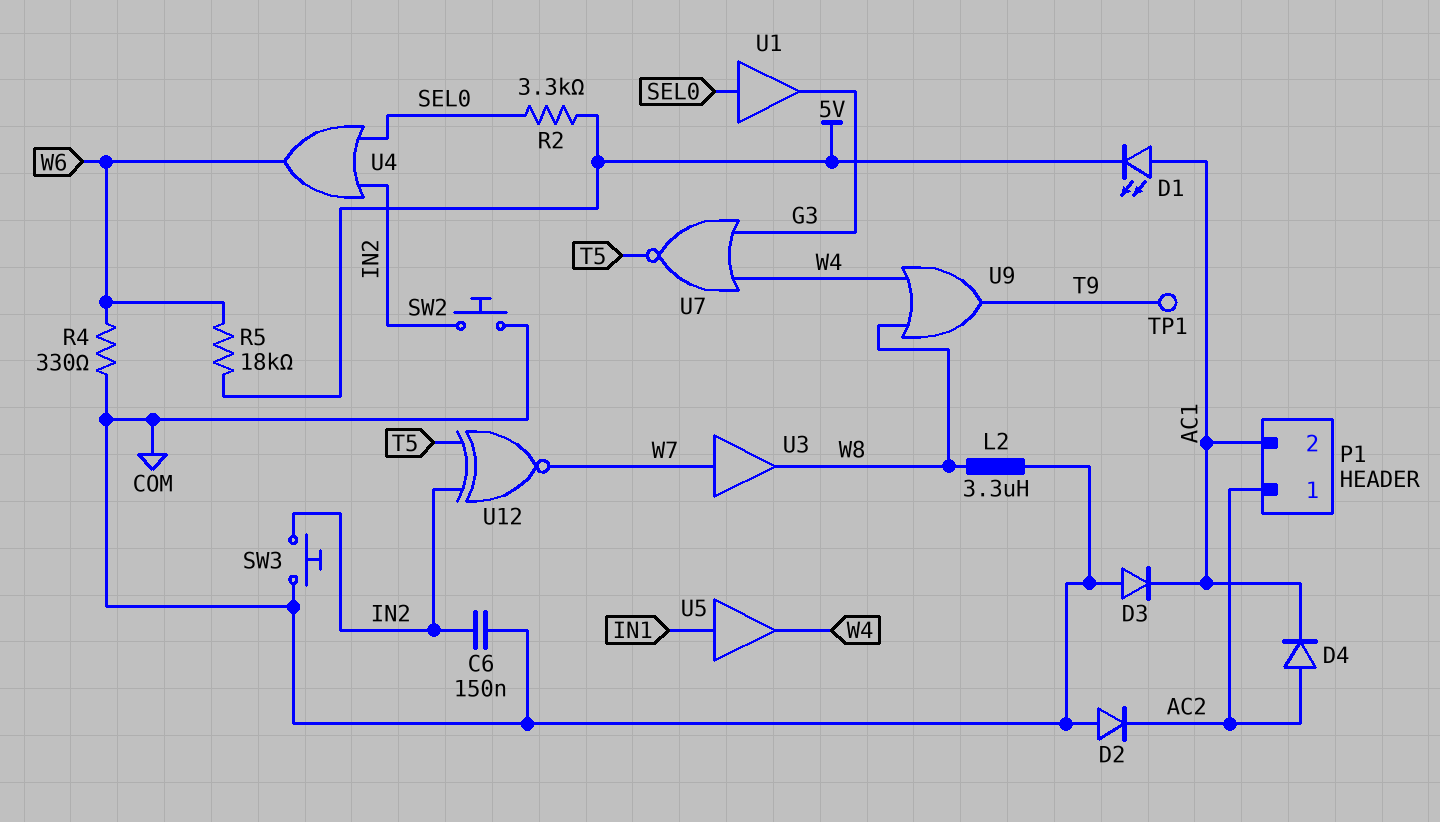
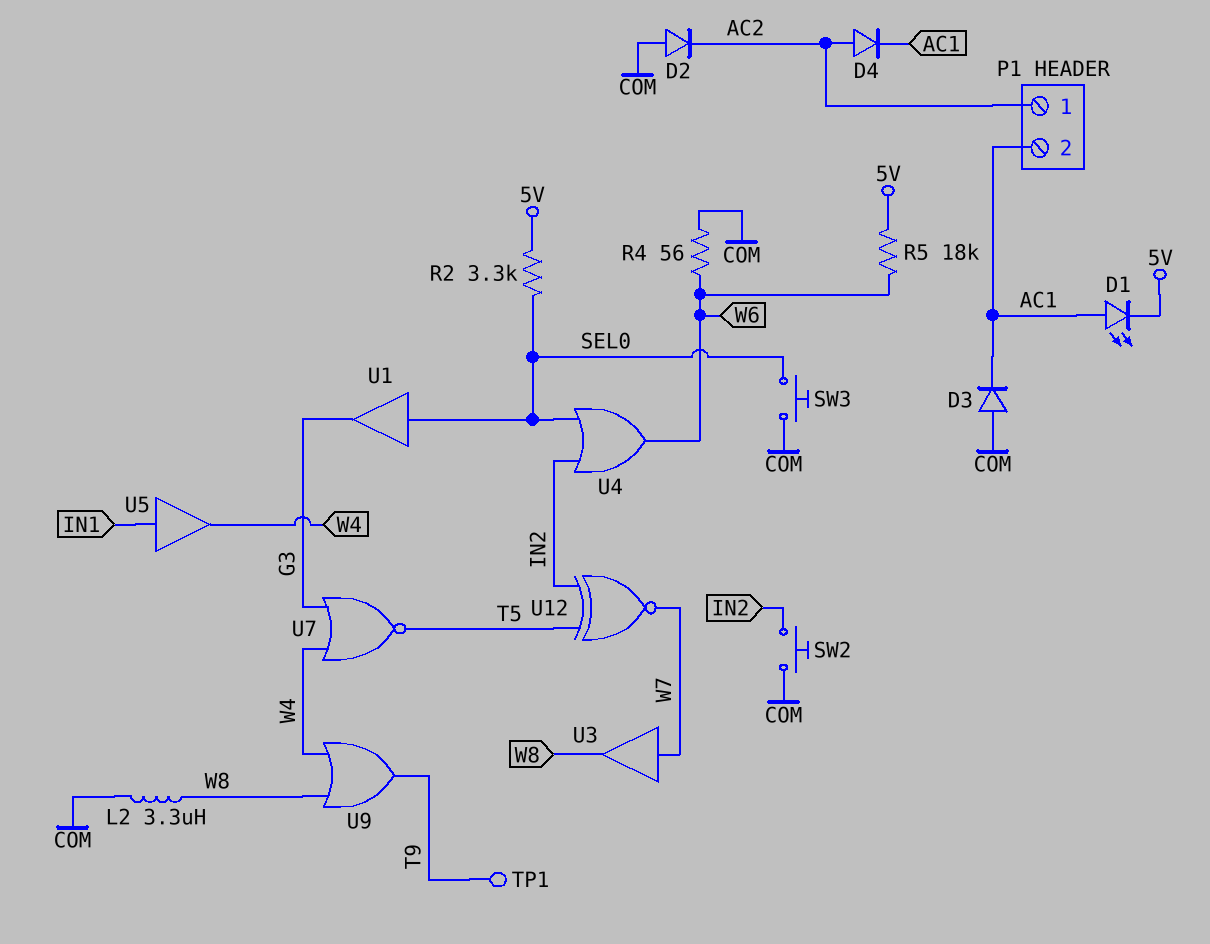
C6: 150nF (COM, IN2) -> none
R4: 330 (COM, W6) -> 56 (COM, W6)
SW3: button (COM, IN2) -> button (COM, SEL0)

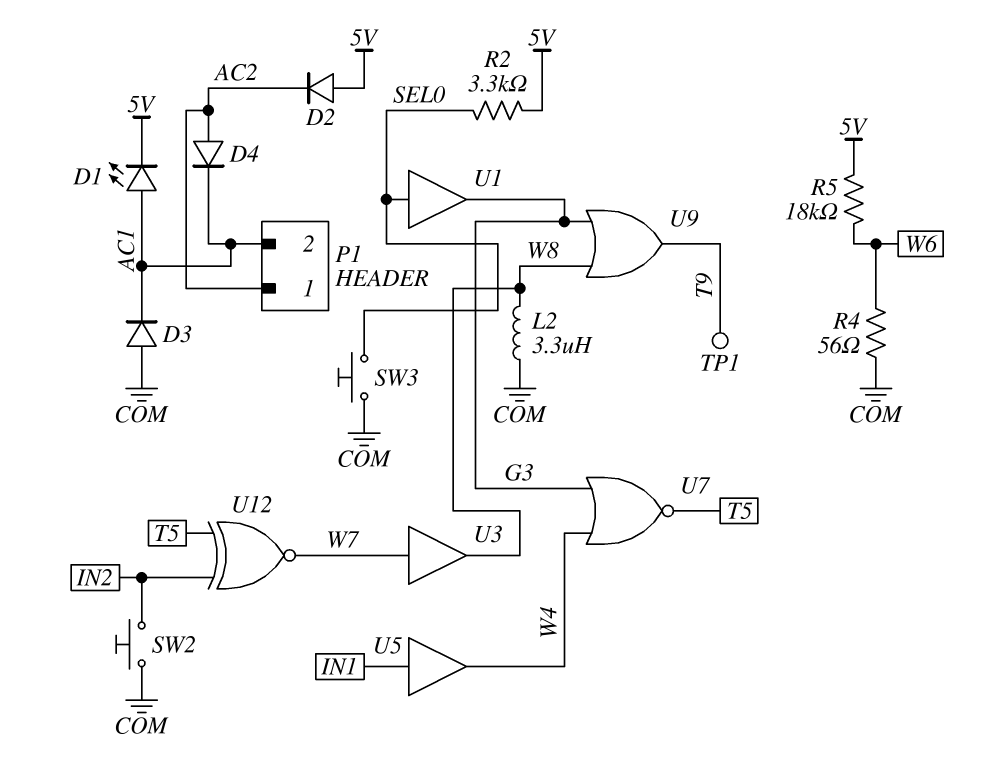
D2: diode (A COM, K AC2) -> diode (A 5V, K AC2)
U4: OR (in IN2, in SEL0, out W6) -> none
U9: OR (in W4, in W8, out T9) -> OR (in G3, in W8, out T9)

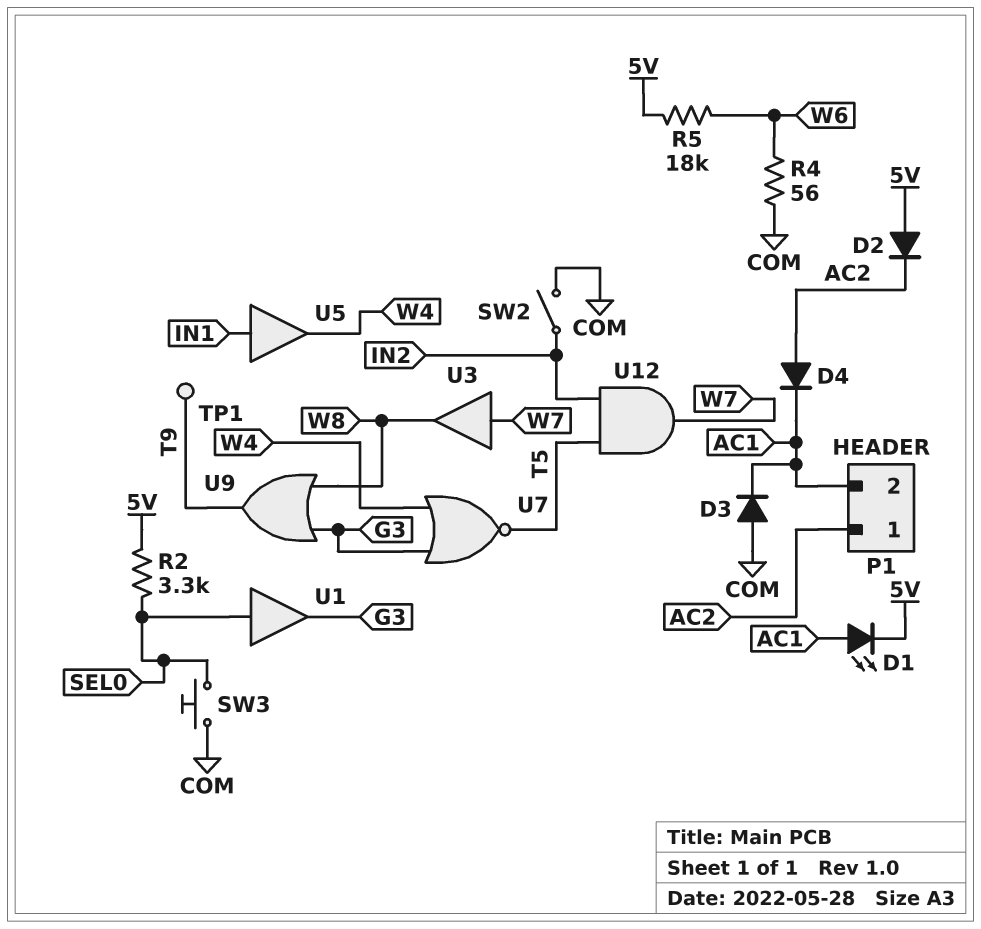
L2: 3.3uH (COM, W8) -> none
SW2: button (COM, IN2) -> switch (COM, IN2)
U12: XNOR (in IN2, in T5, out W7) -> AND (in IN2, in T5, out W7)

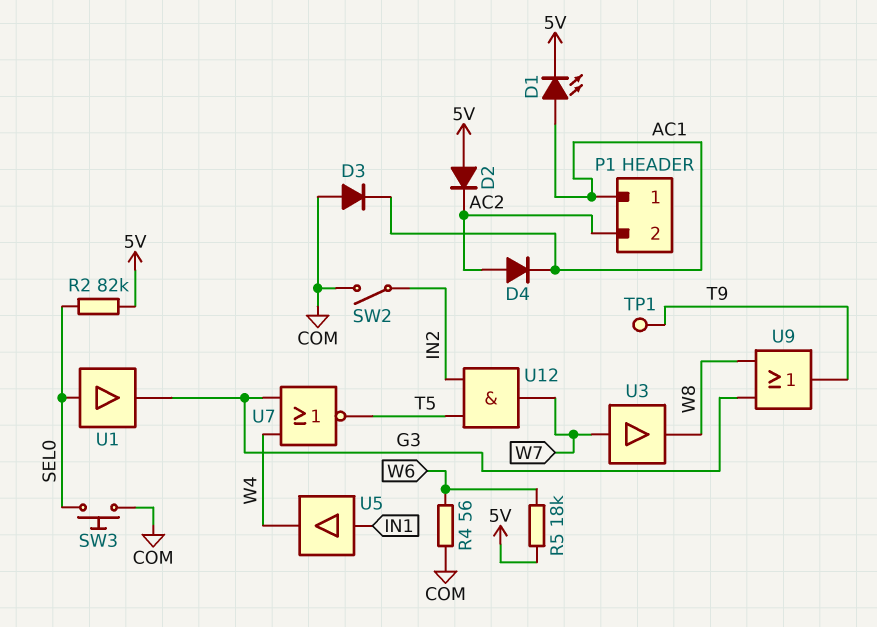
P1 pin 1: AC2 -> AC1
P1 pin 2: AC1 -> AC2
R2: 3.3k (5V, SEL0) -> 82k (5V, SEL0)

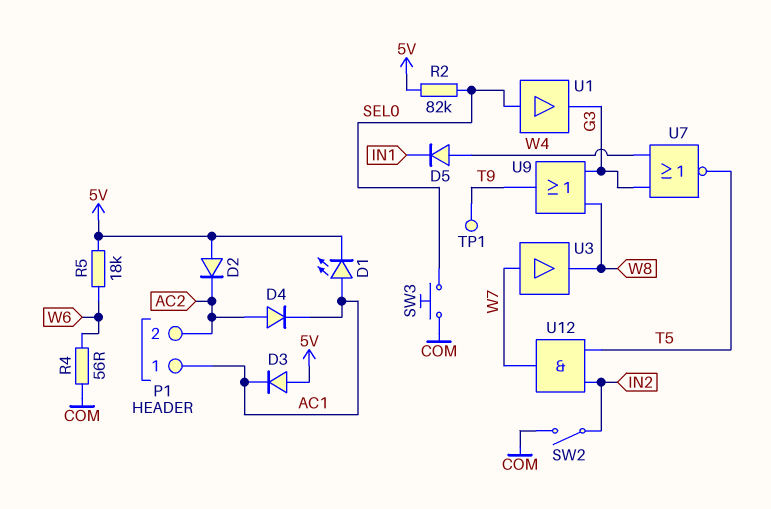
D3: diode (A COM, K AC1) -> diode (A 5V, K AC1)
D5: none -> diode (A W4, K IN1)
U5: buffer (in IN1, out W4) -> none

